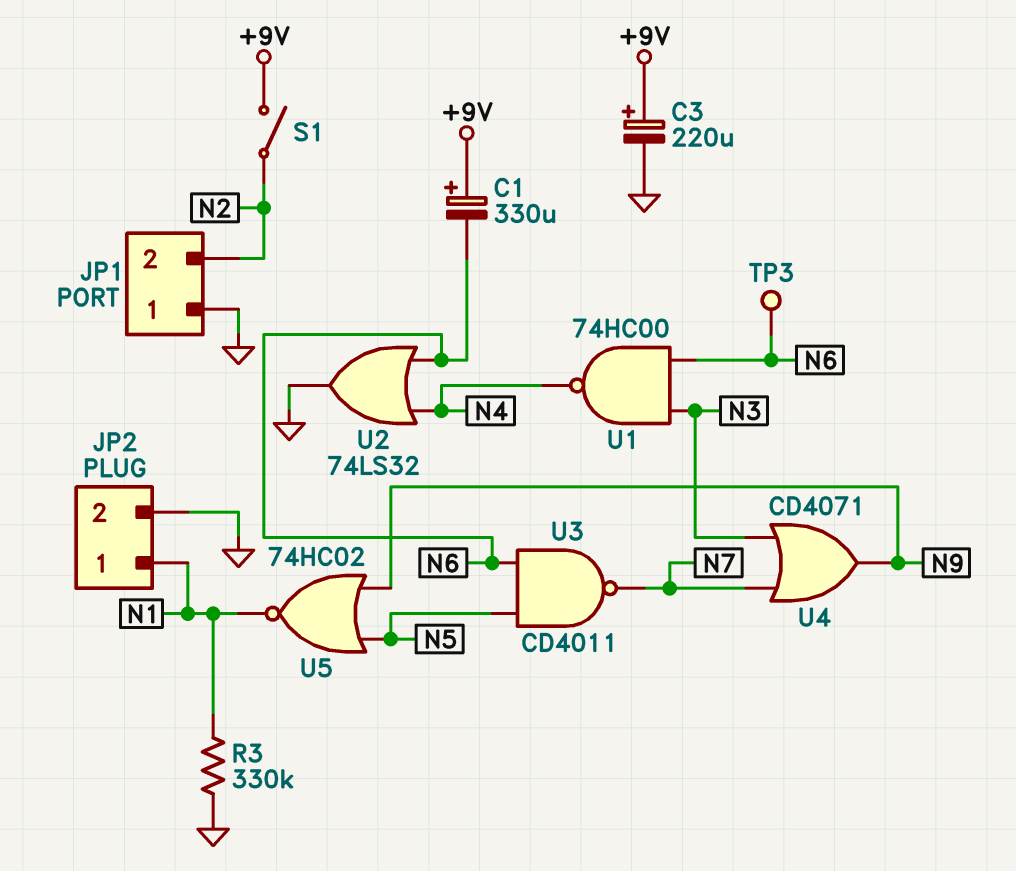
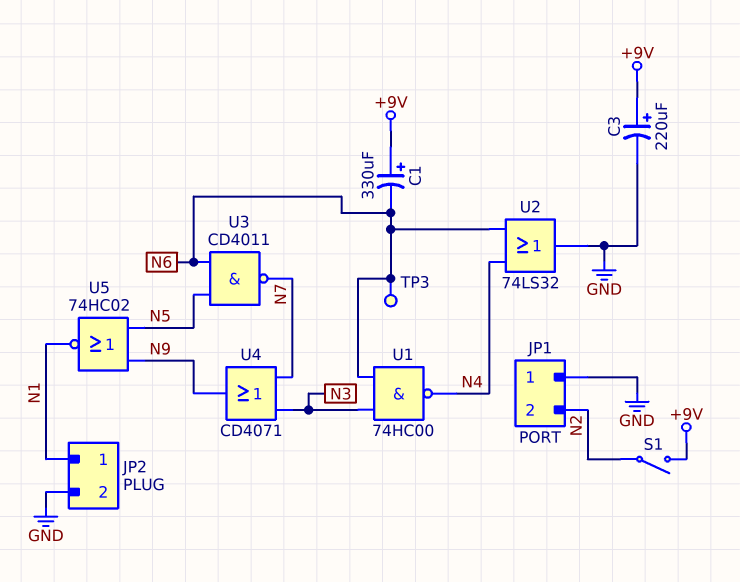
R3: 330k (GND, N1) -> none

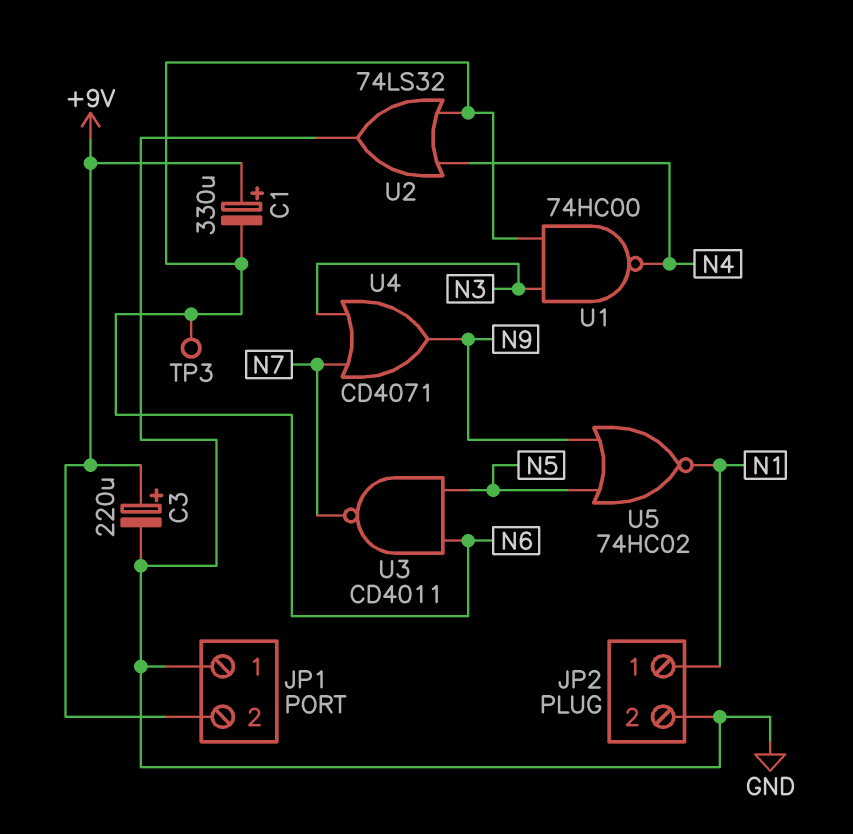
JP1 pin 2: N2 -> +9V
S1: switch (+9V, N2) -> none

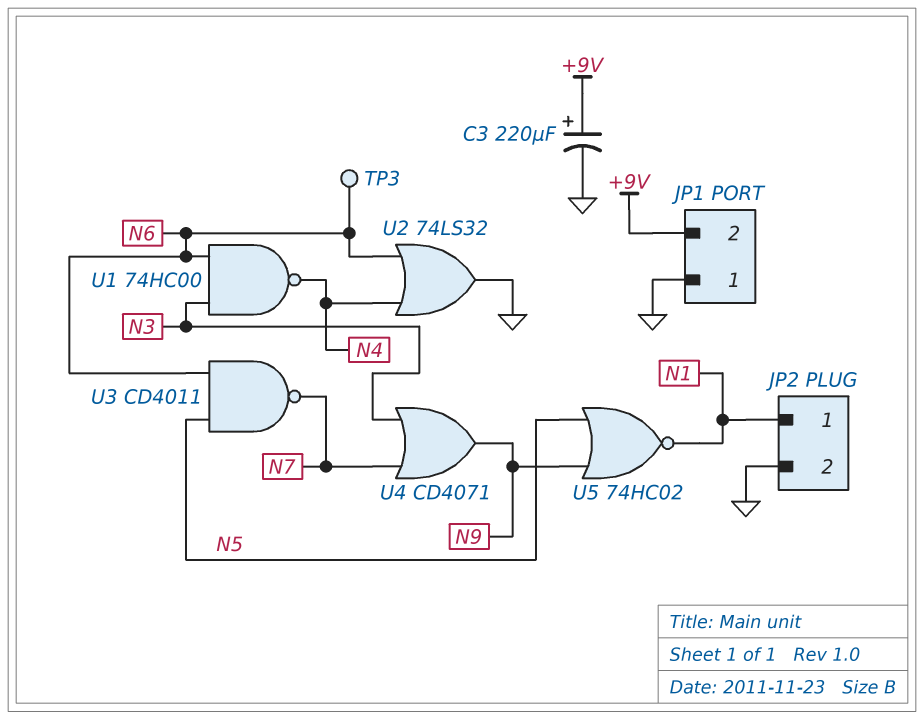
C1: 330uF (plus +9V, minus N6) -> none

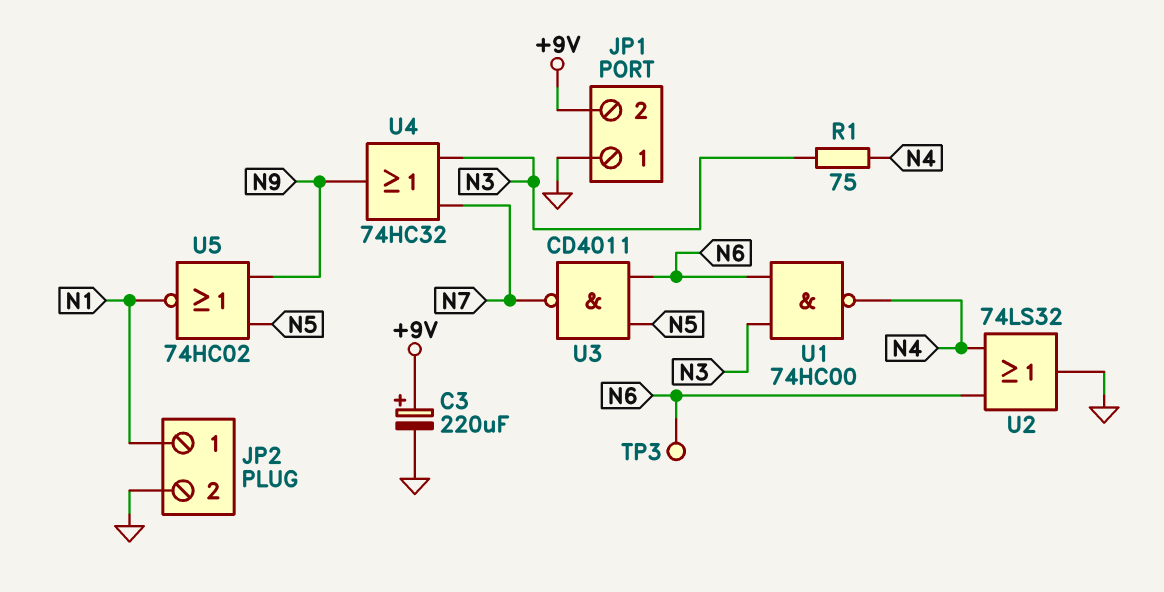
R1: none -> 75 (N3, N4)
U4: OR CD4071 (in N3, in N7, out N9) -> OR 74HC32 (in N3, in N7, out N9)

